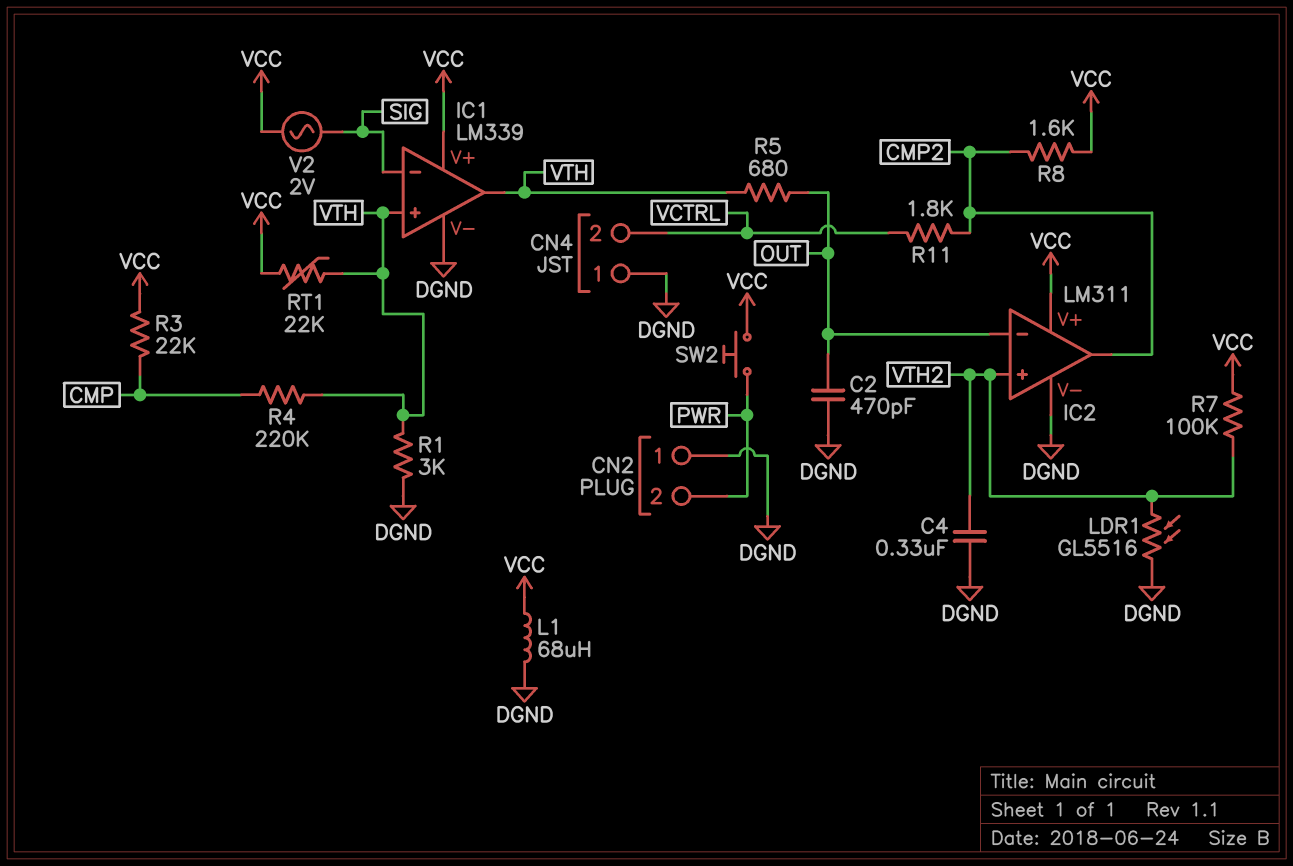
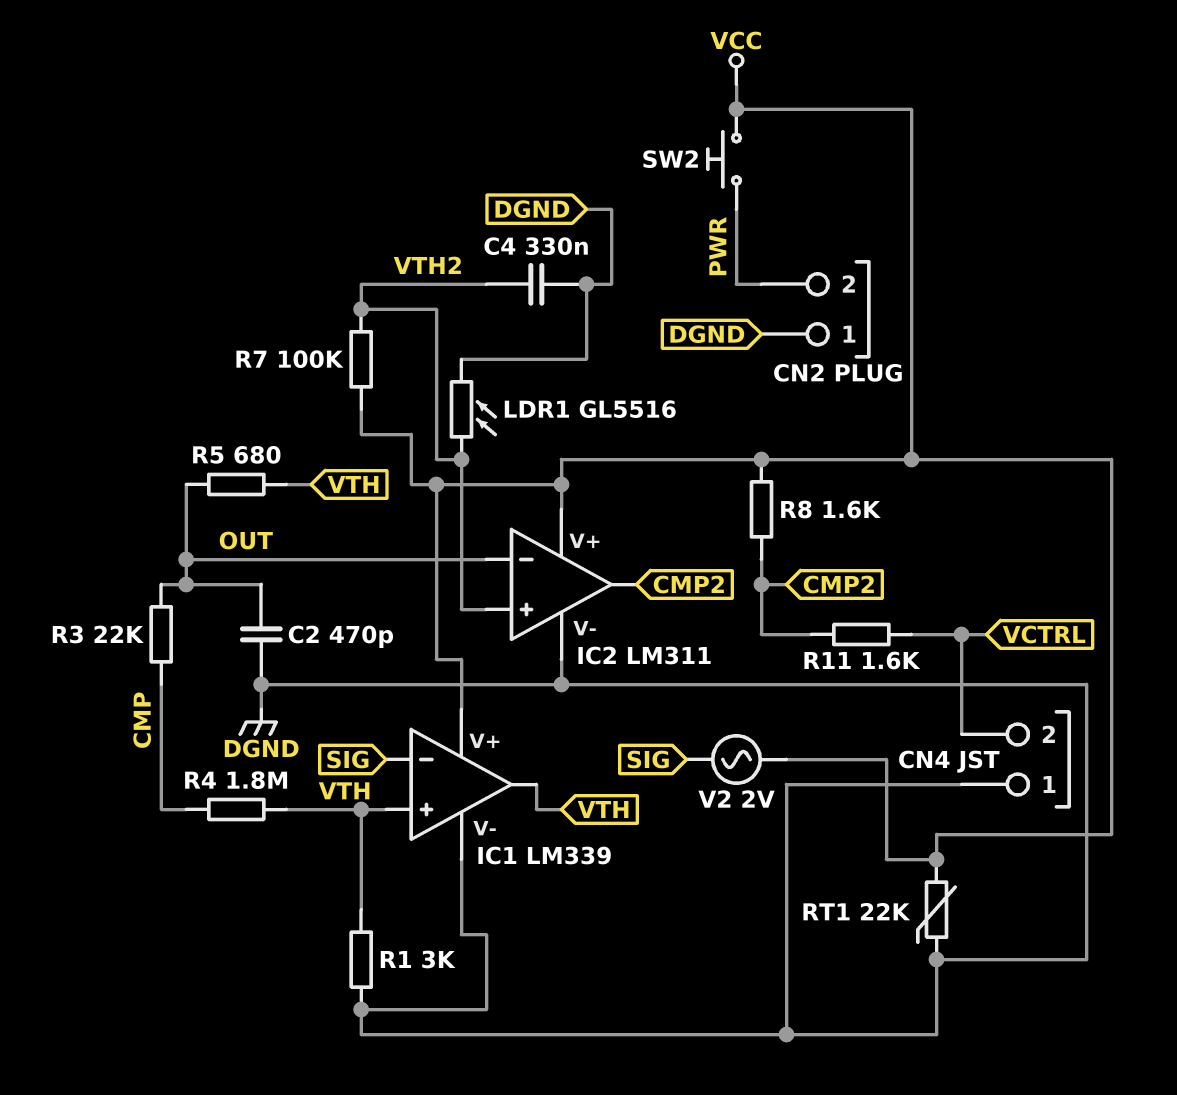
L1: 68uH (DGND, VCC) -> none
R3: 22k (CMP, VCC) -> 22k (CMP, OUT)
R4: 220k (CMP, VTH) -> 1.8M (CMP, VTH)
R11: 1.8k (CMP2, VCTRL) -> 1.6k (CMP2, VCTRL)
RT1: 22k (VCC, VTH) -> 22k (DGND, VCC)

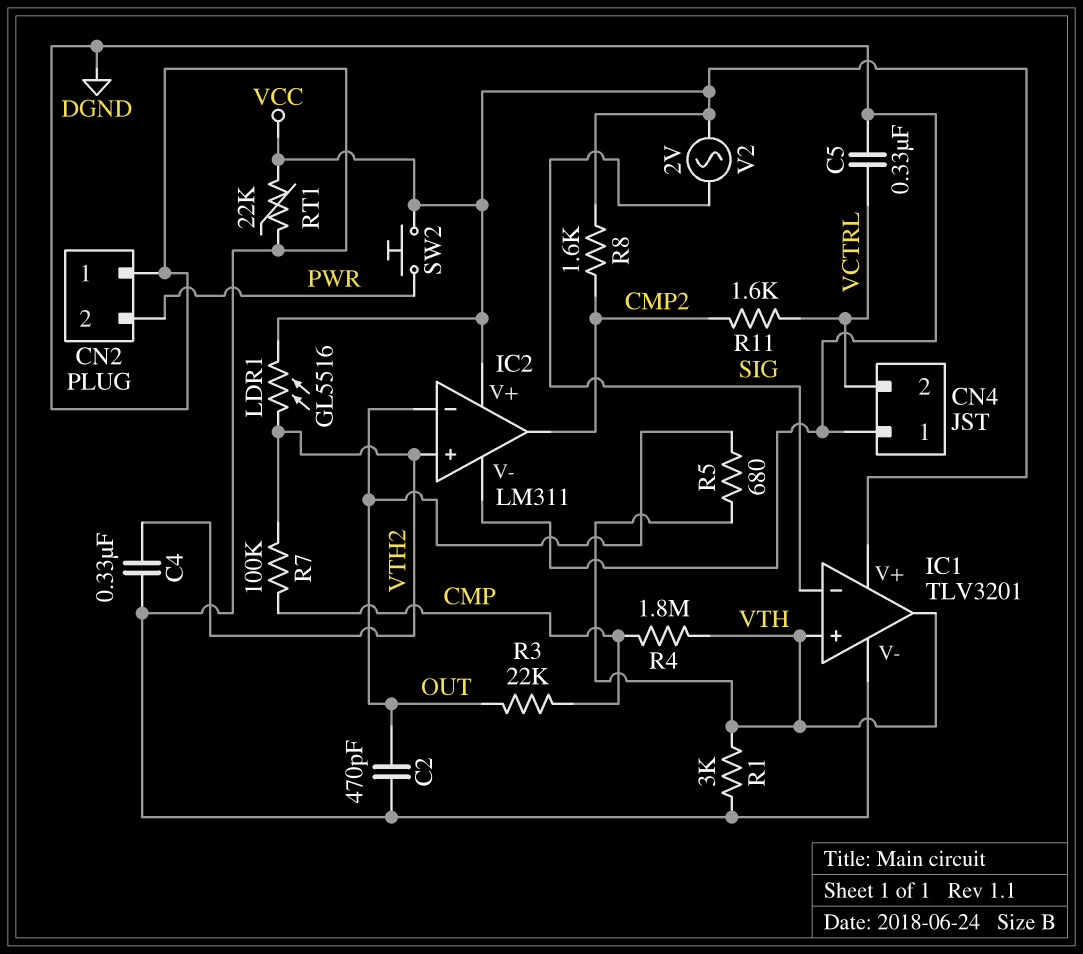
C5: none -> 330nF (DGND, VCTRL)
IC1: LM339 -> TLV3201
LDR1: GL5516 (DGND, VTH2) -> GL5516 (VCC, VTH2)
R7: 100k (VCC, VTH2) -> 100k (CMP, VTH2)

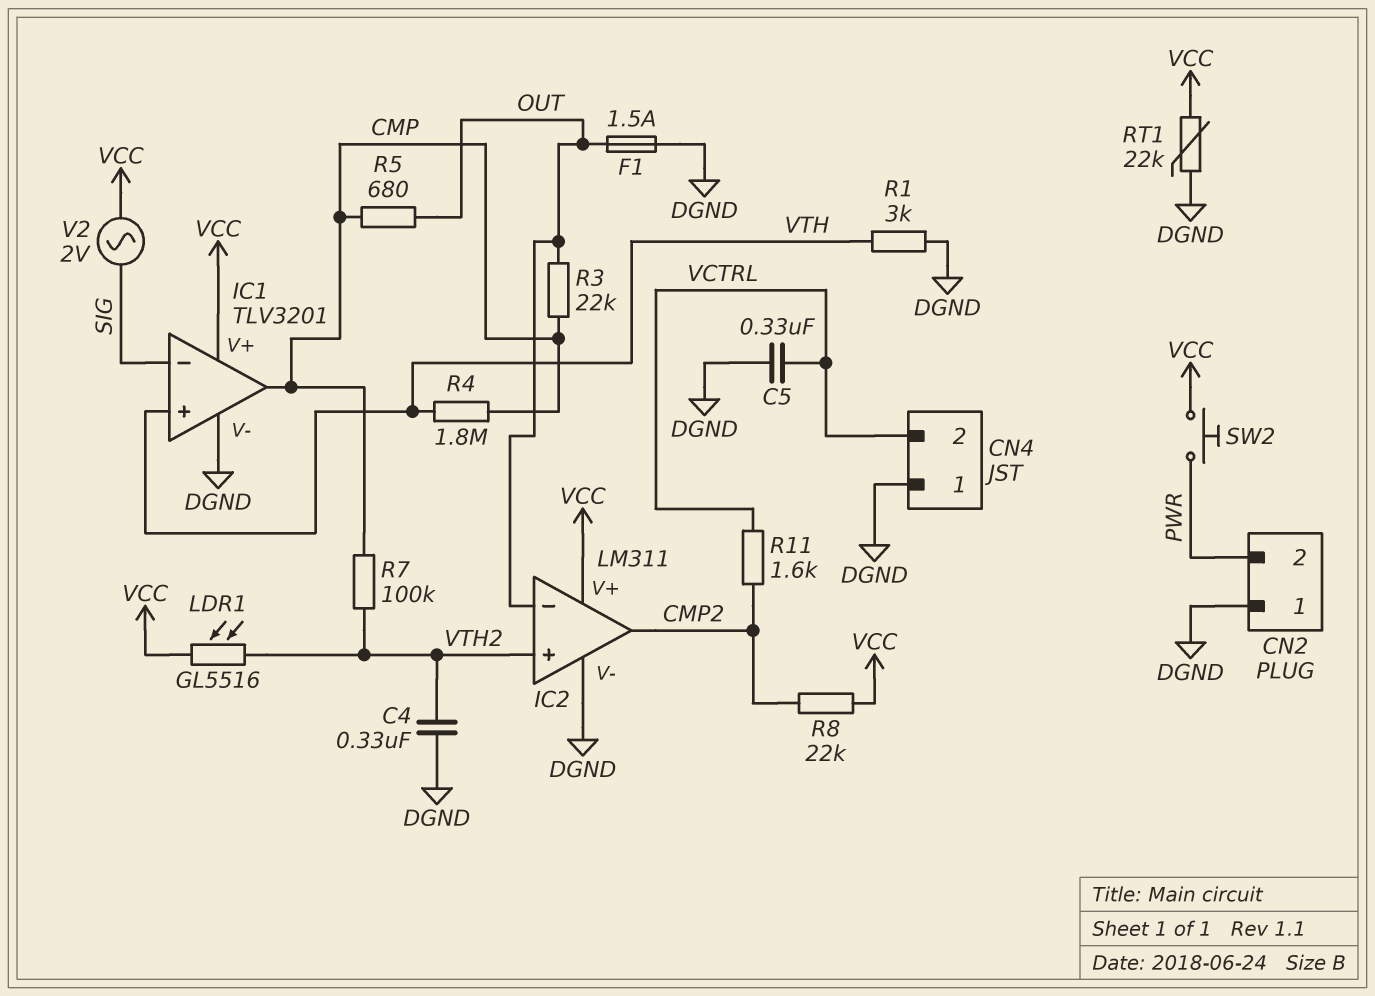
C2: 470pF (DGND, OUT) -> none
F1: none -> 1.5A (DGND, OUT)
IC1 pin out: VTH -> CMP
R5: 680 (OUT, VTH) -> 680 (CMP, OUT)
R8: 1.6k (CMP2, VCC) -> 22k (CMP2, VCC)

